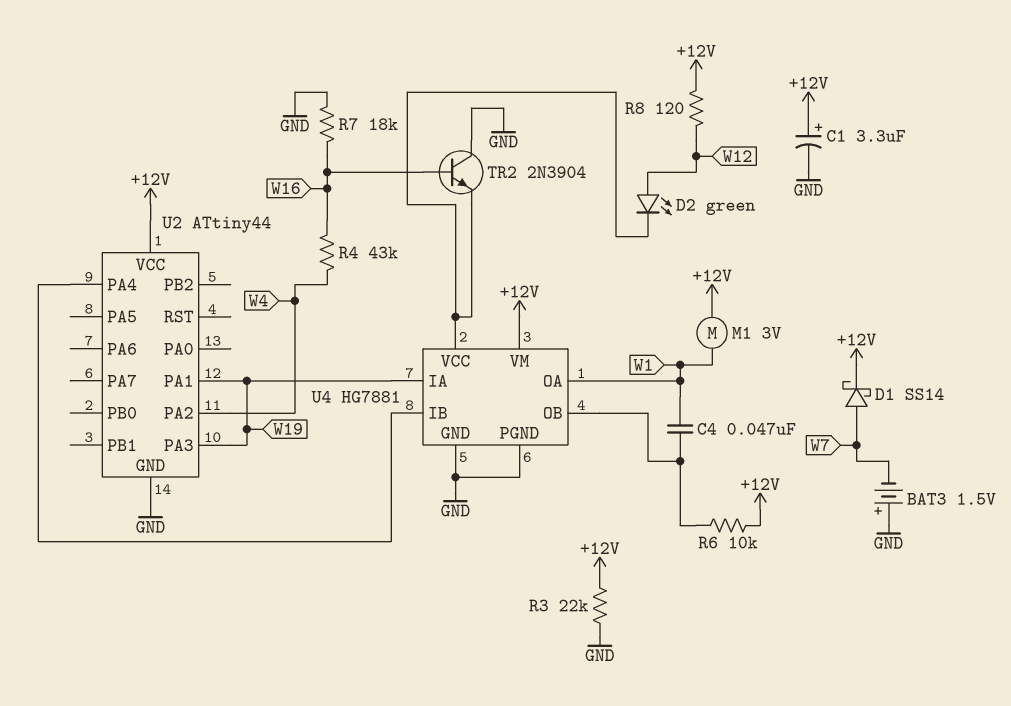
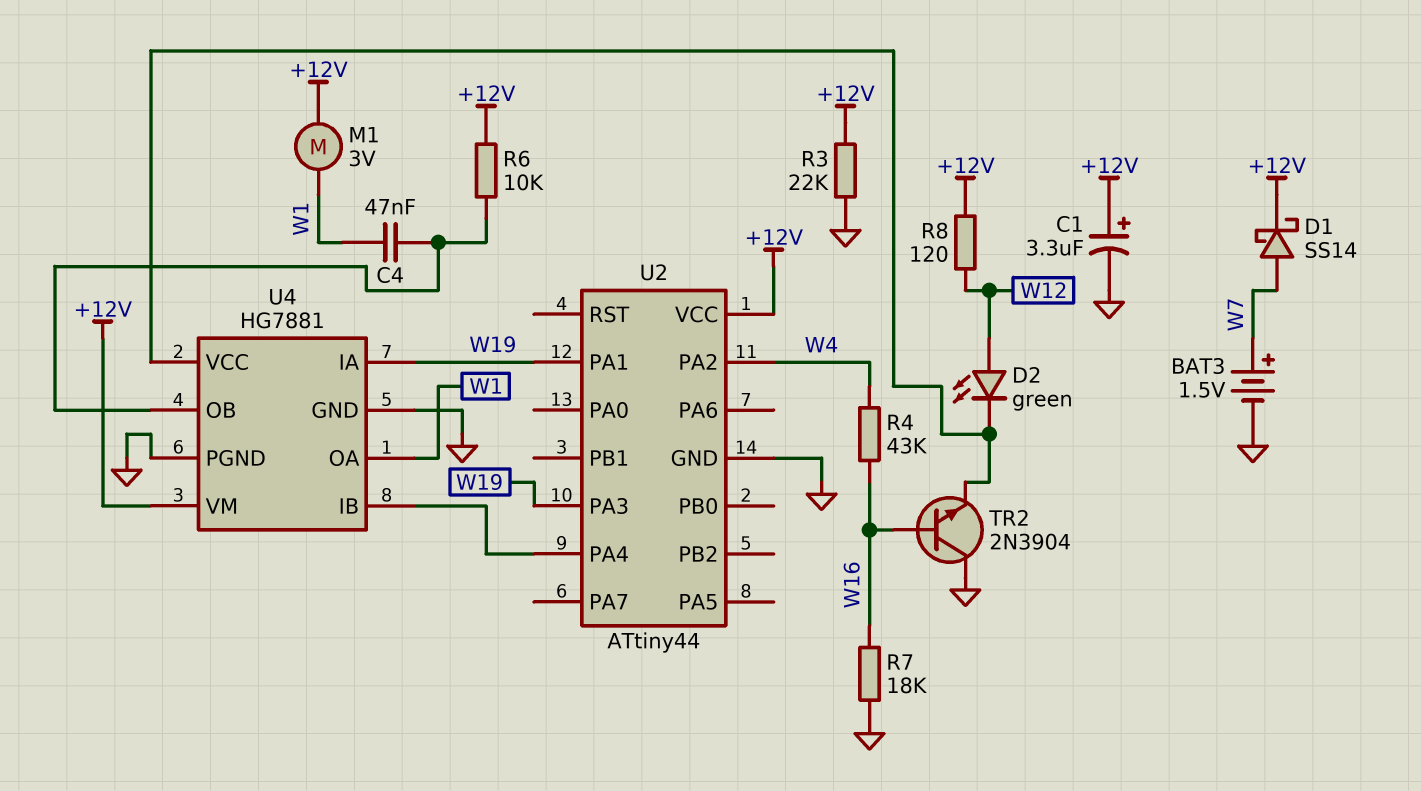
BAT3: 1.5V (plus GND, minus W7) -> 1.5V (plus W7, minus GND)

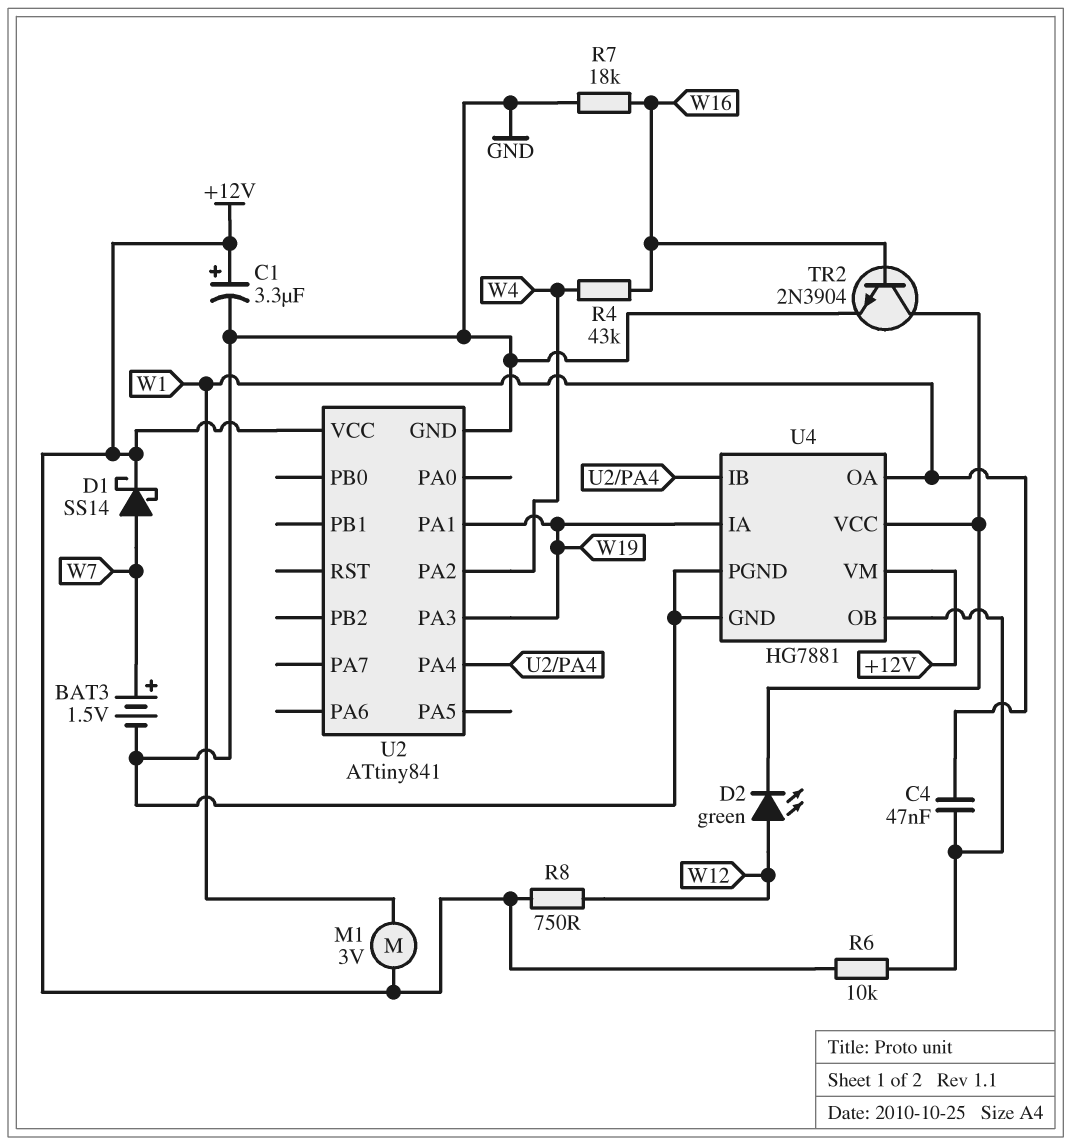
R3: 22k (+12V, GND) -> none
R8: 120 (+12V, W12) -> 750 (+12V, W12)
TR2: NPN 2N3904 (B W16, C GND, E U4/VCC) -> NPN 2N3904 (B W16, C U4/VCC, E GND)
U2: ATtiny44 -> ATtiny841

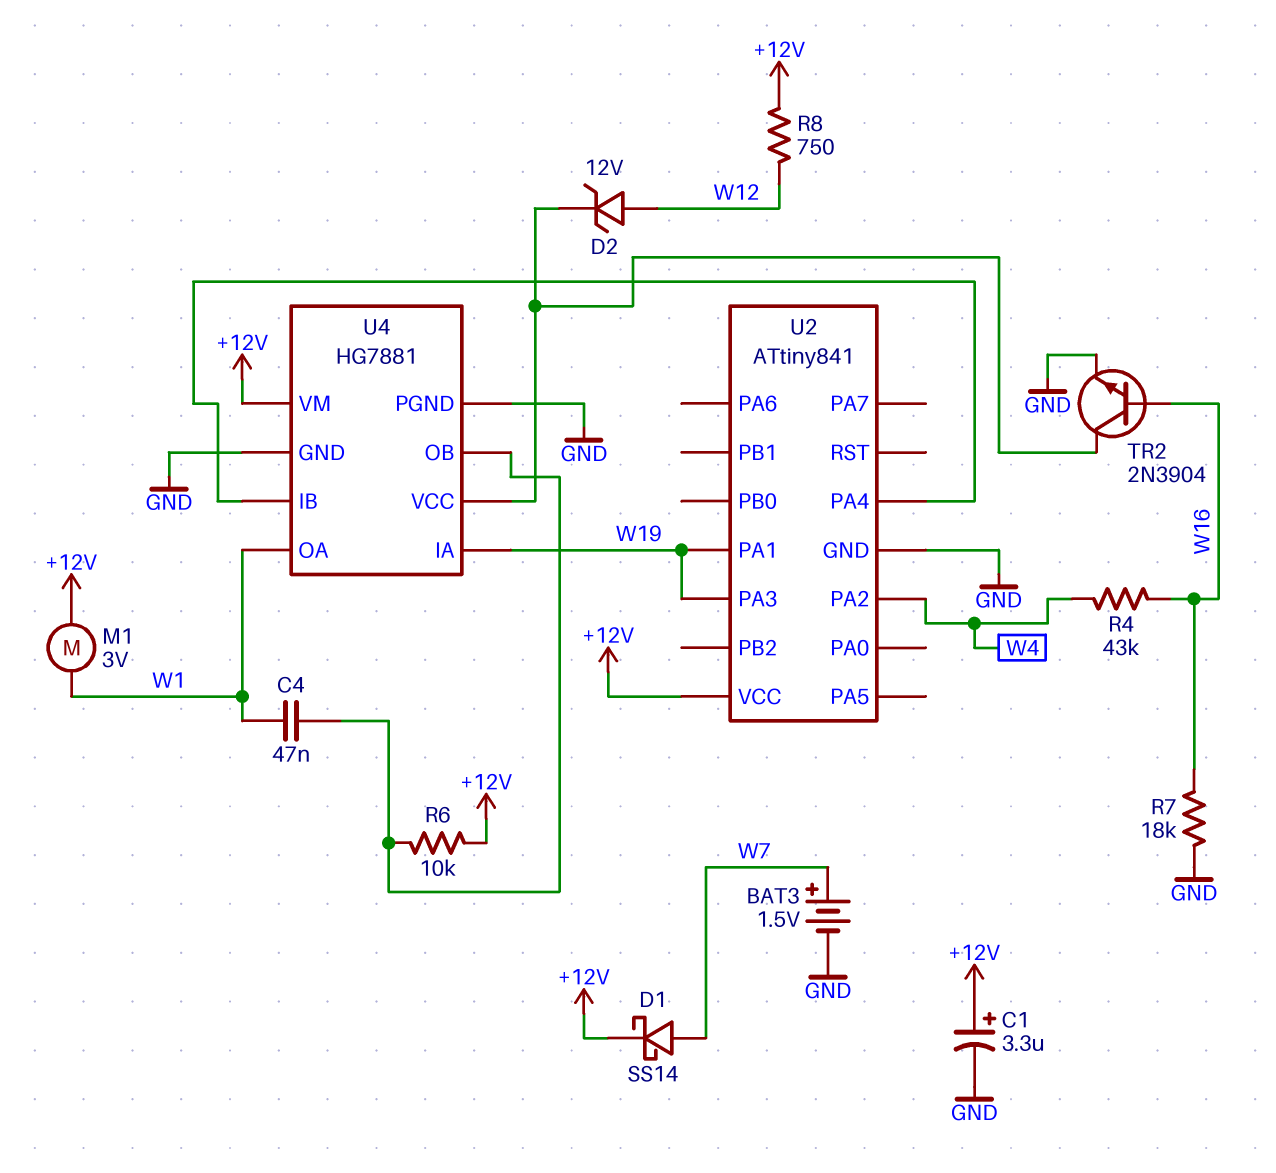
D2: LED green (A W12, K U4/VCC) -> zener 12V (A W12, K U4/VCC)

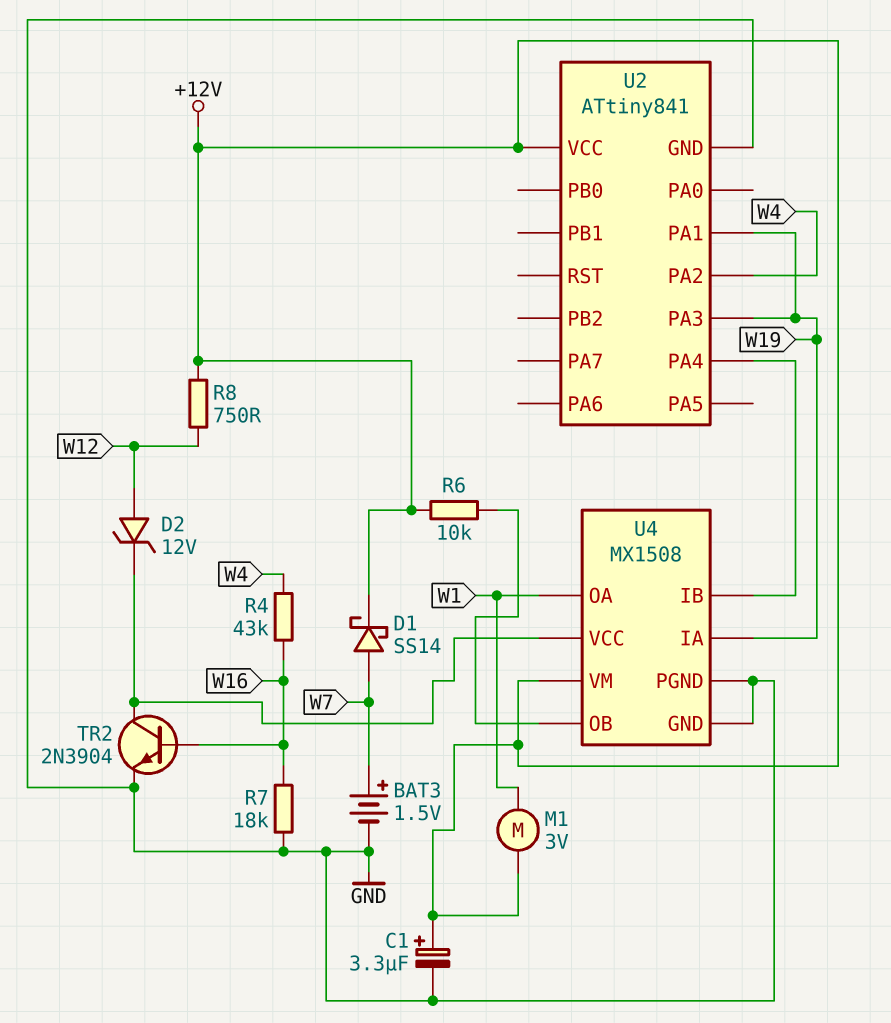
C4: 47nF (U4/OB, W1) -> none
U4: HG7881 -> MX1508

